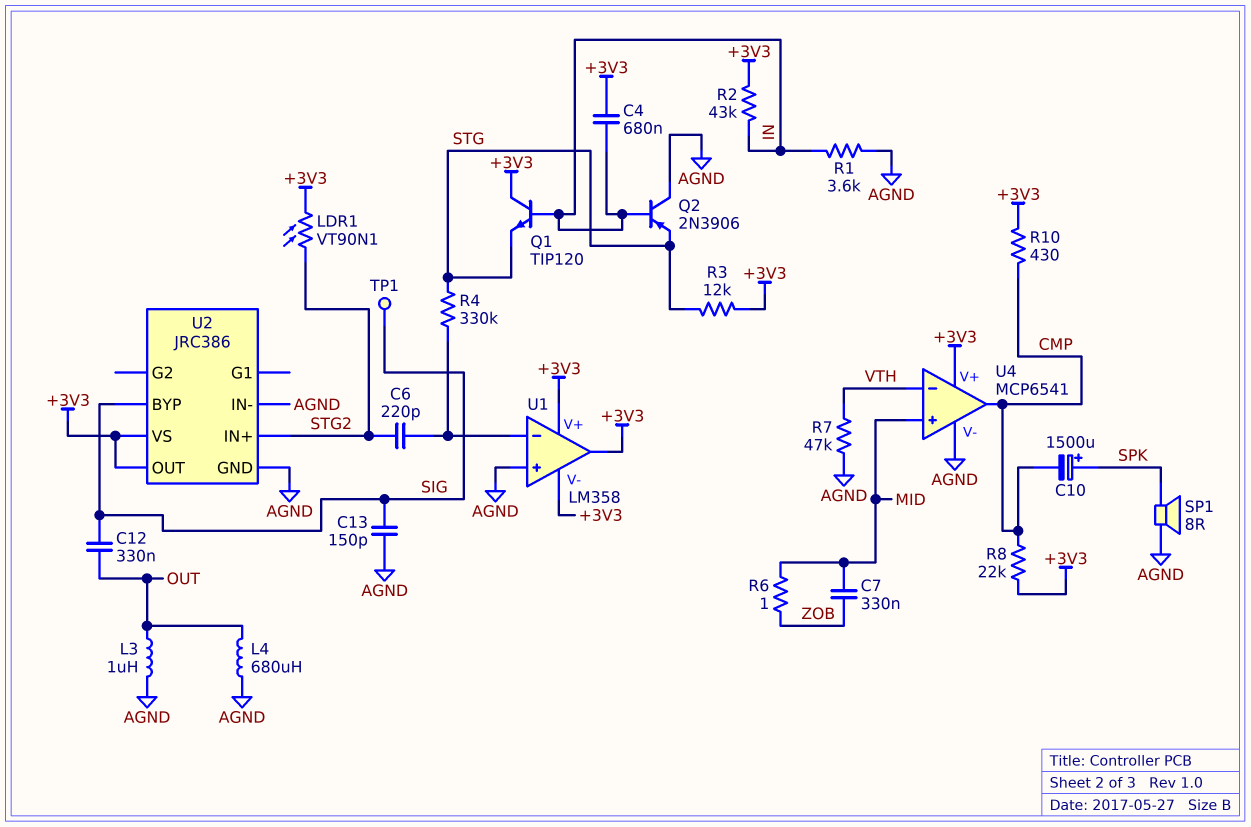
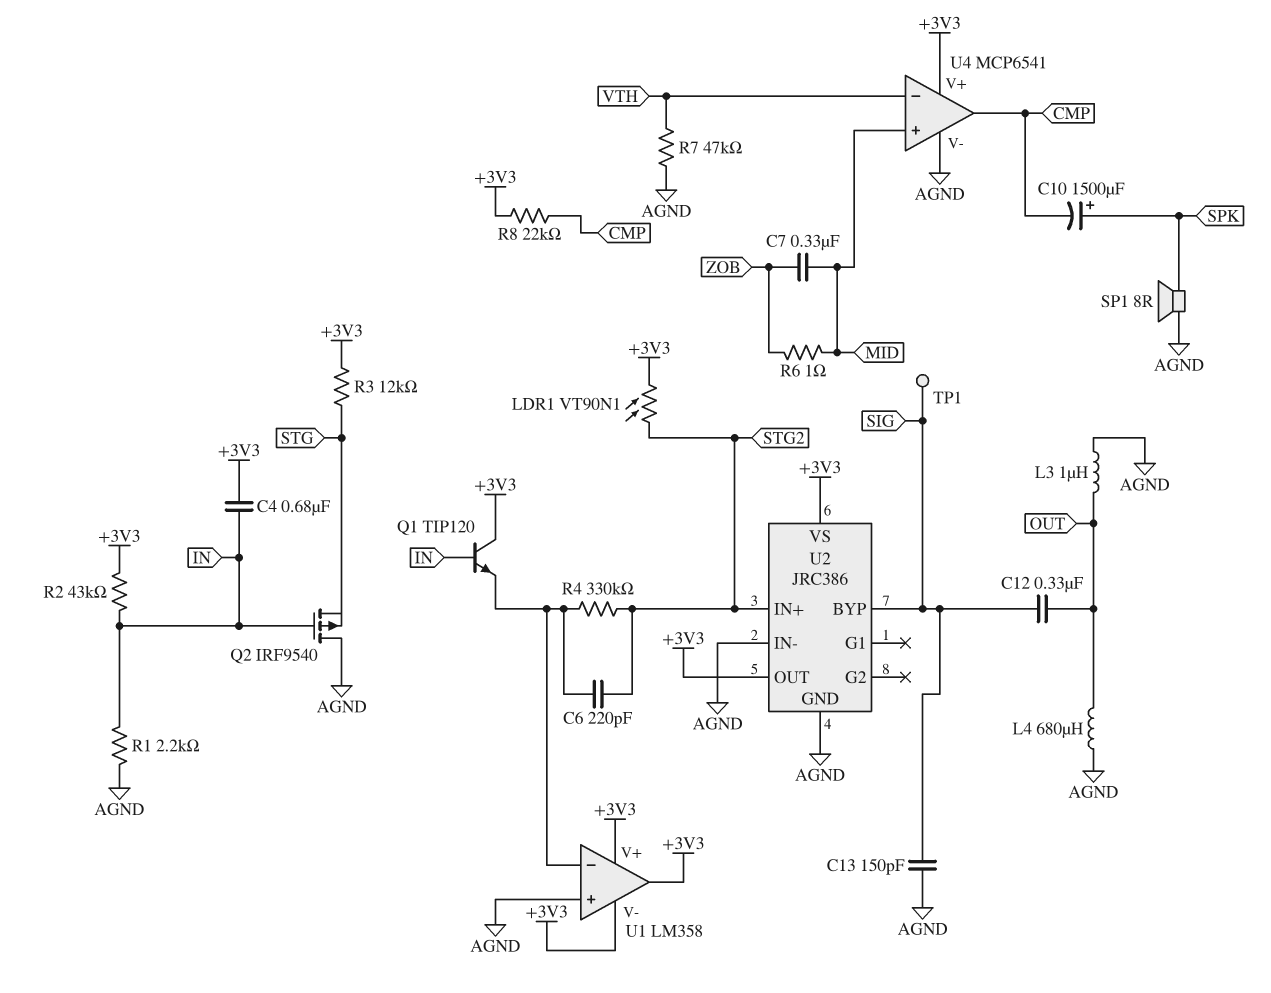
Q1: NPN TIP120 (B IN, C +3V3, E STG) -> NPN TIP120 (B IN, C +3V3, E U1/in-)
Q2: PNP 2N3906 (B IN, C AGND, E STG) -> PMOS IRF9540 (G IN, D AGND, S STG)
R1: 3.6k (AGND, IN) -> 2.2k (AGND, IN)
R4: 330k (STG, U1/in-) -> 330k (STG2, U1/in-)
R10: 430 (+3V3, CMP) -> none

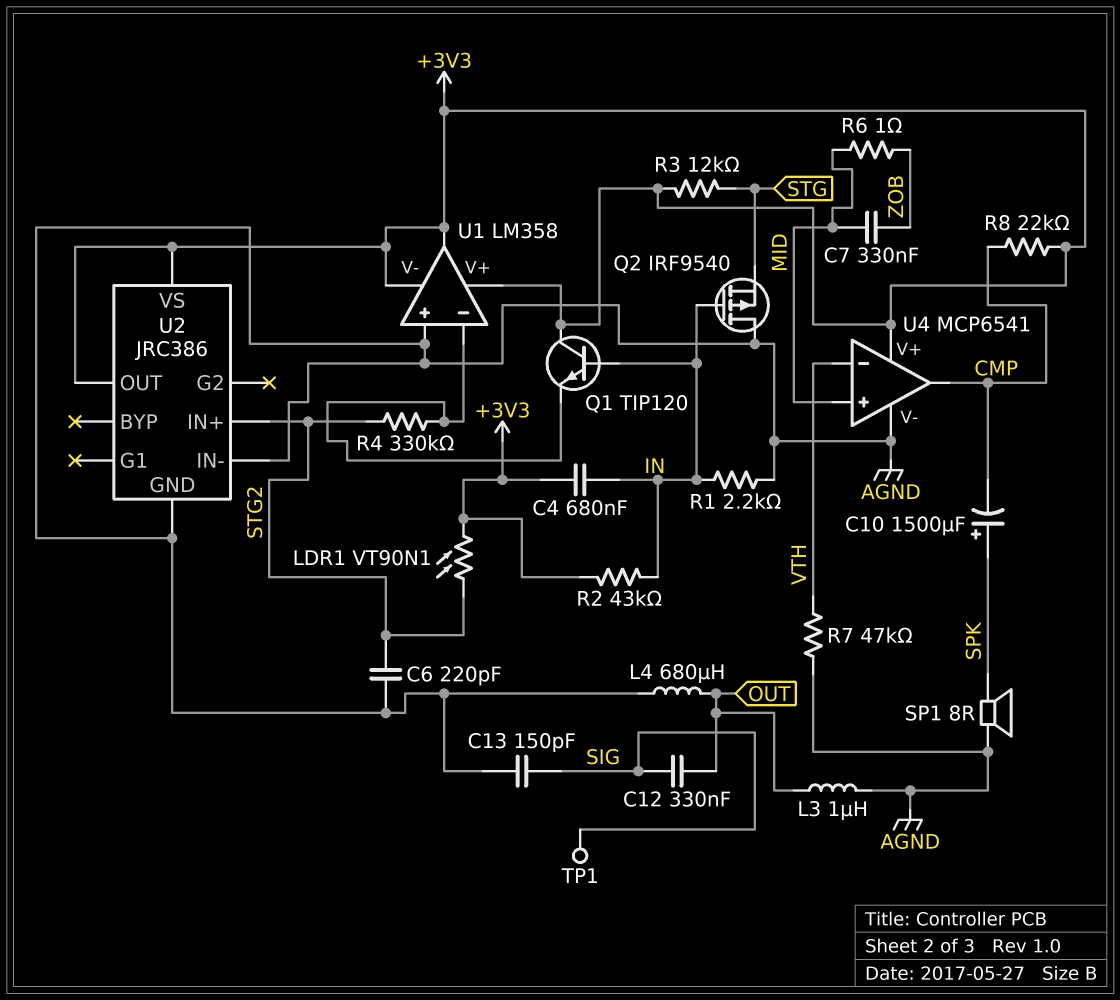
C6: 220pF (STG2, U1/in-) -> 220pF (AGND, STG2)
U2 pin BYP: SIG -> none

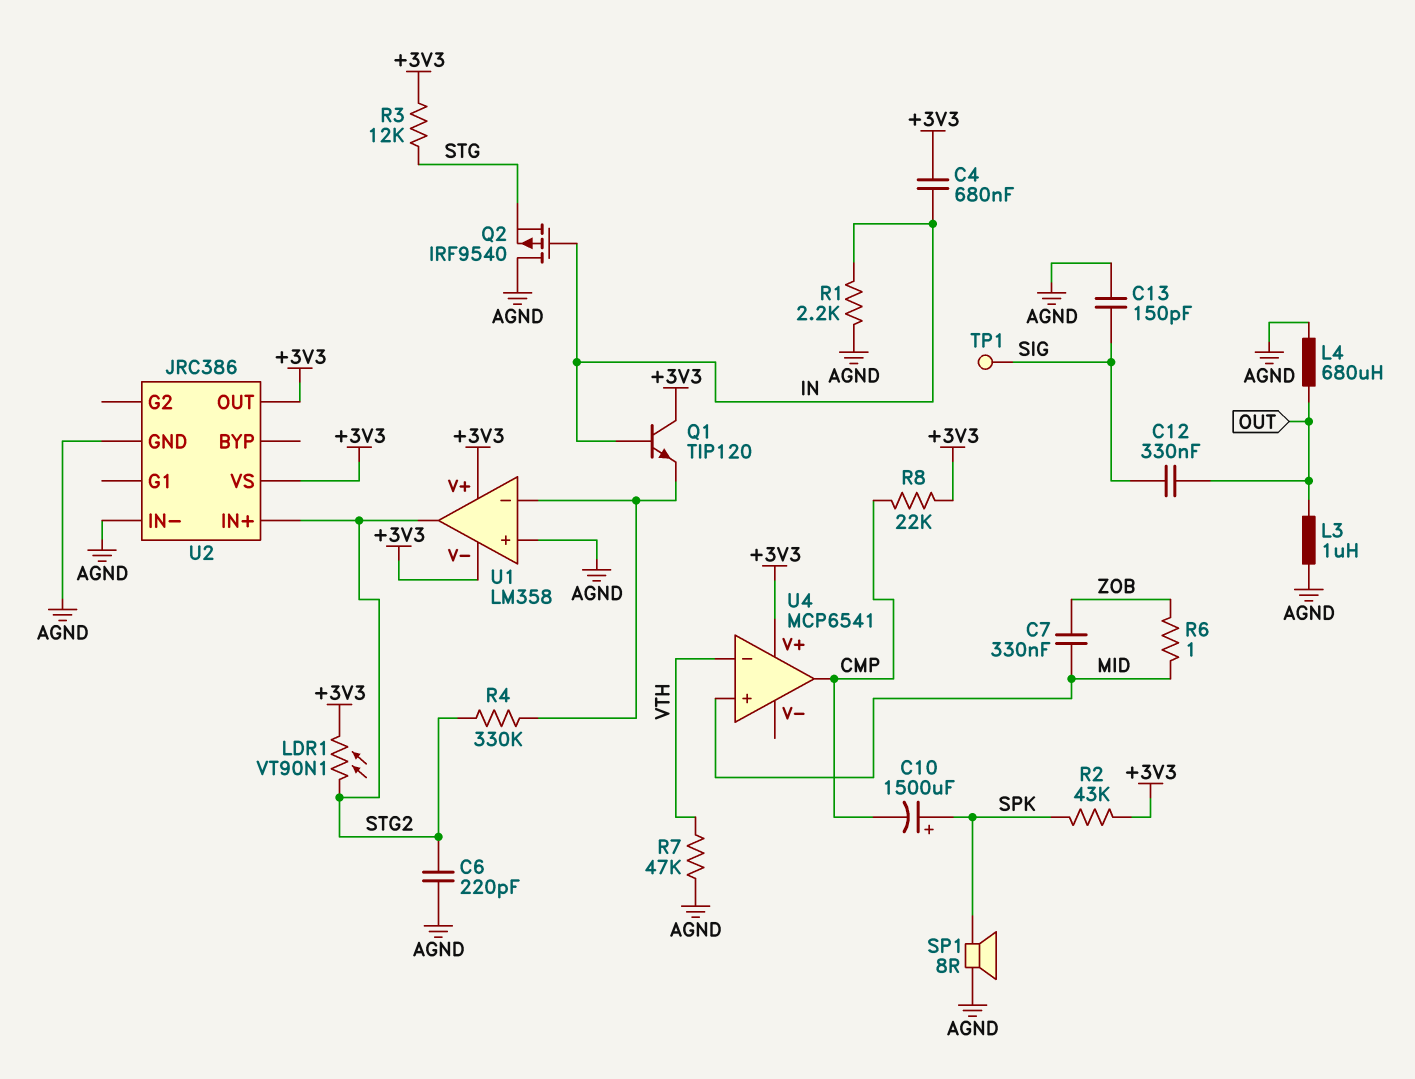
R2: 43k (+3V3, IN) -> 43k (+3V3, SPK)
U1 pin out: +3V3 -> STG2
U4 pin V-: AGND -> none

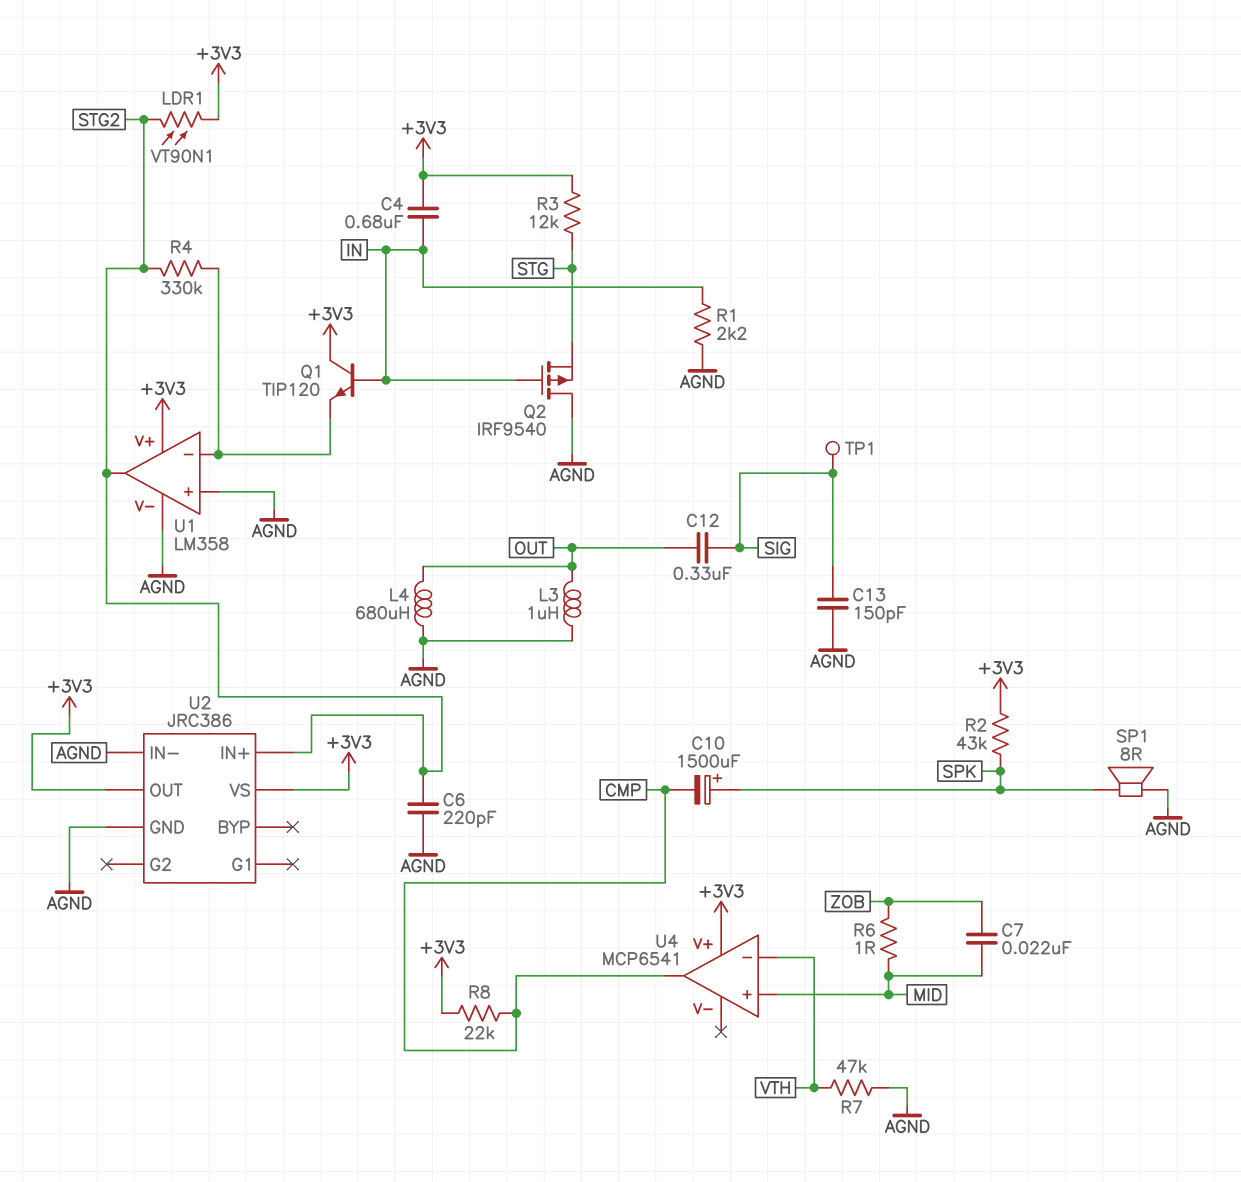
C7: 330nF (MID, ZOB) -> 22nF (MID, ZOB)
U1 pin V-: +3V3 -> AGND

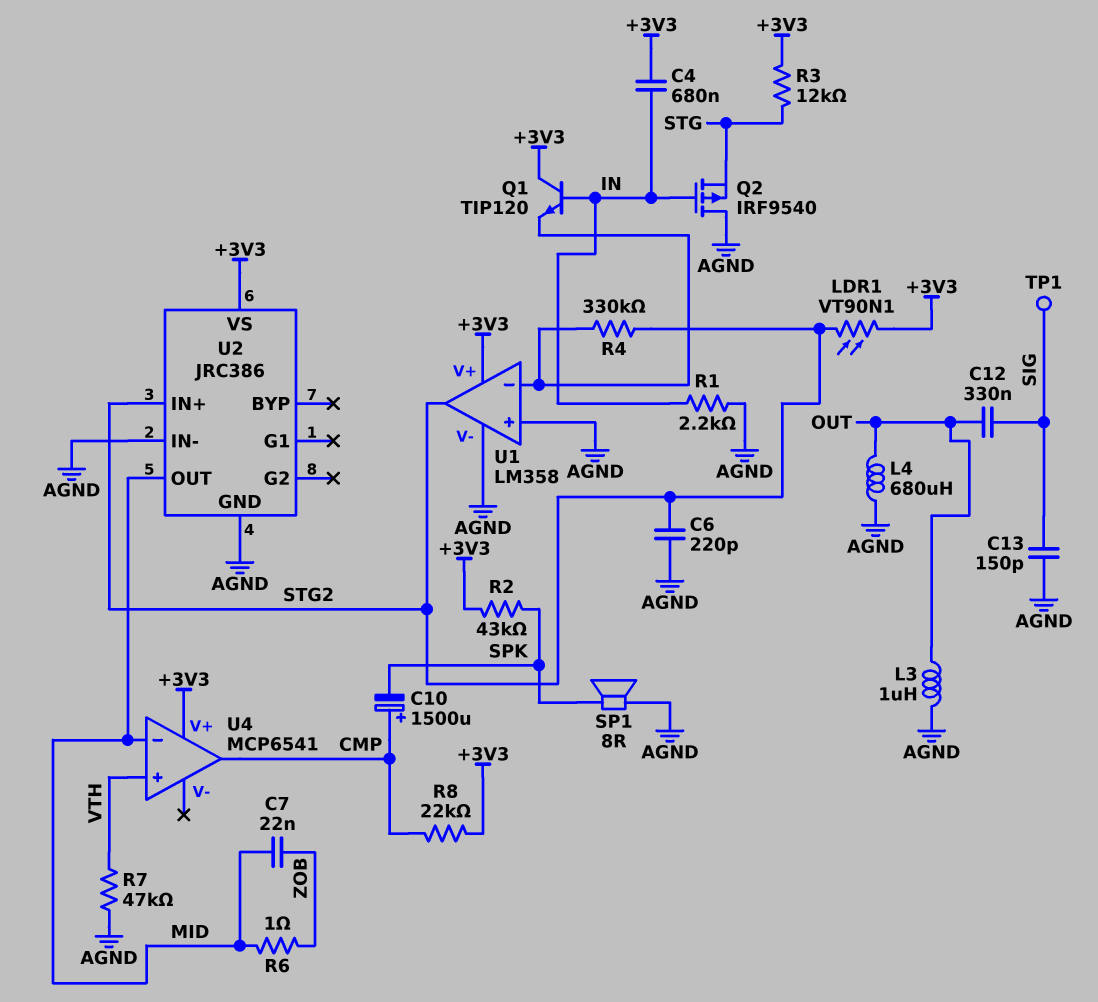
C10: 1500uF (plus SPK, minus CMP) -> 1500uF (plus CMP, minus SPK)
U2 pin OUT: +3V3 -> MID
U4 pin in+: MID -> VTH
U4 pin in-: VTH -> MID

